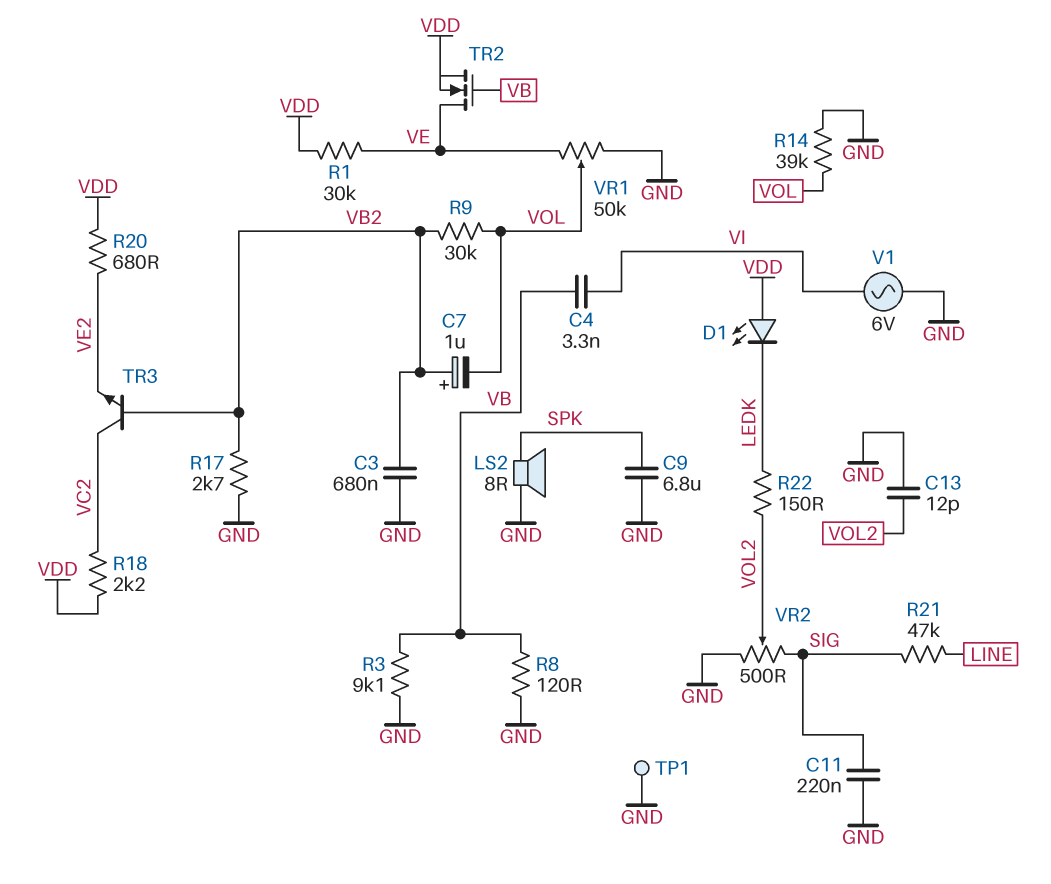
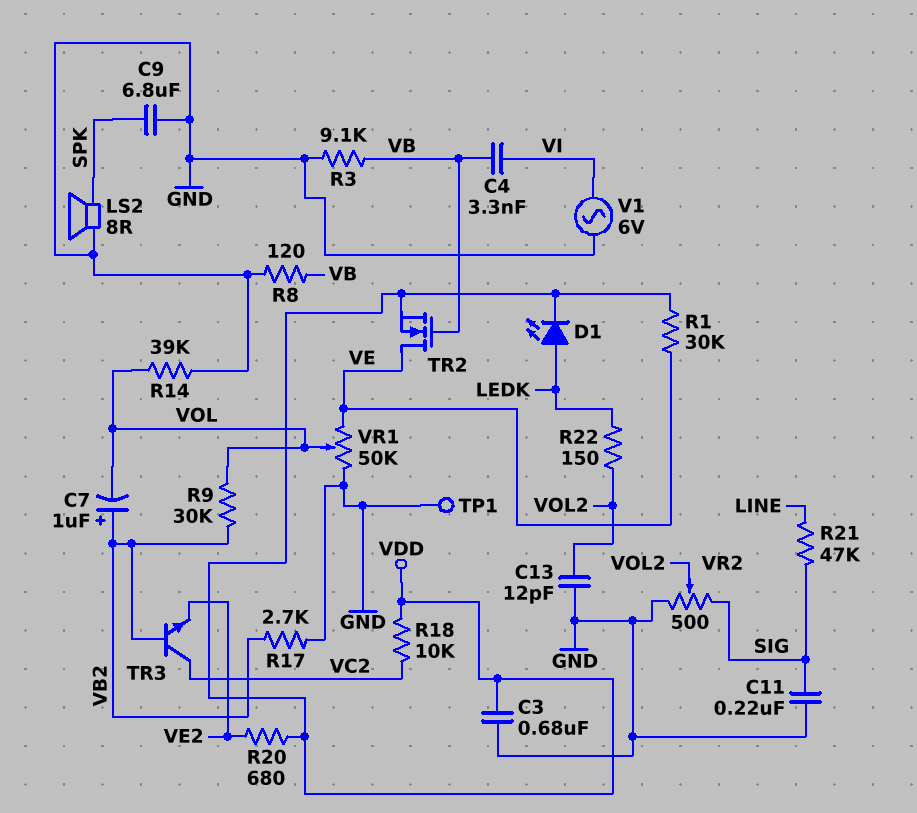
C3: 680nF (GND, VB2) -> 680nF (GND, VDD)
D1: LED (A VDD, K LEDK) -> LED (A LEDK, K VDD)
R18: 2.2k (VC2, VDD) -> 10k (VC2, VDD)

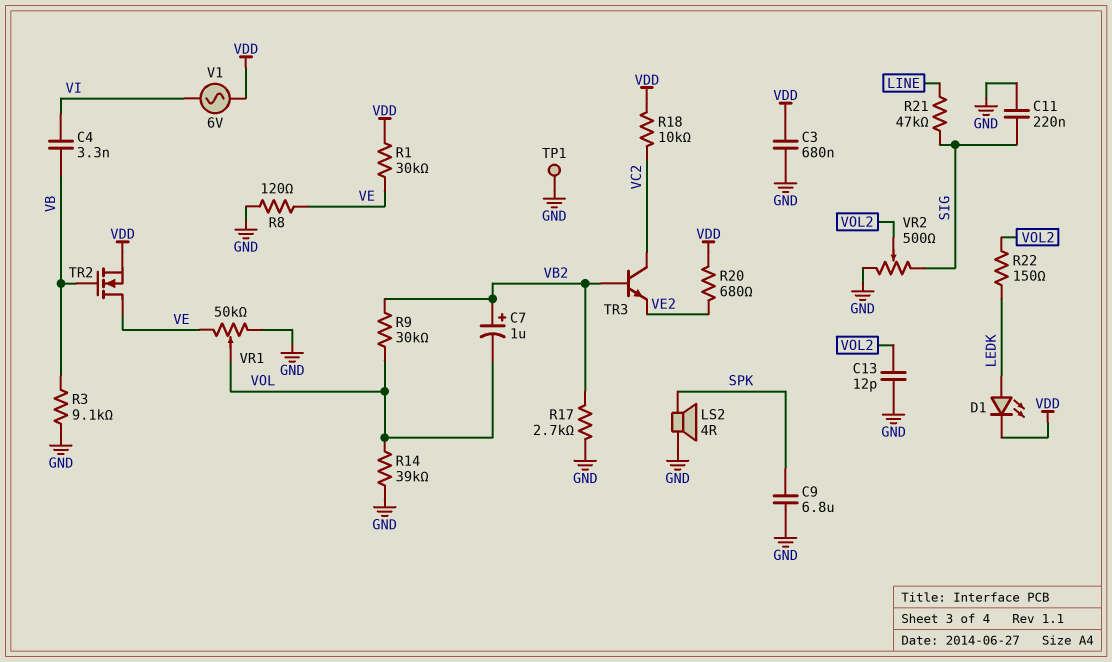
LS2: speaker 8R (GND, SPK) -> speaker 4R (GND, SPK)
R8: 120 (GND, VB) -> 120 (GND, VE)
V1: AC 6V (GND, VI) -> AC 6V (VDD, VI)

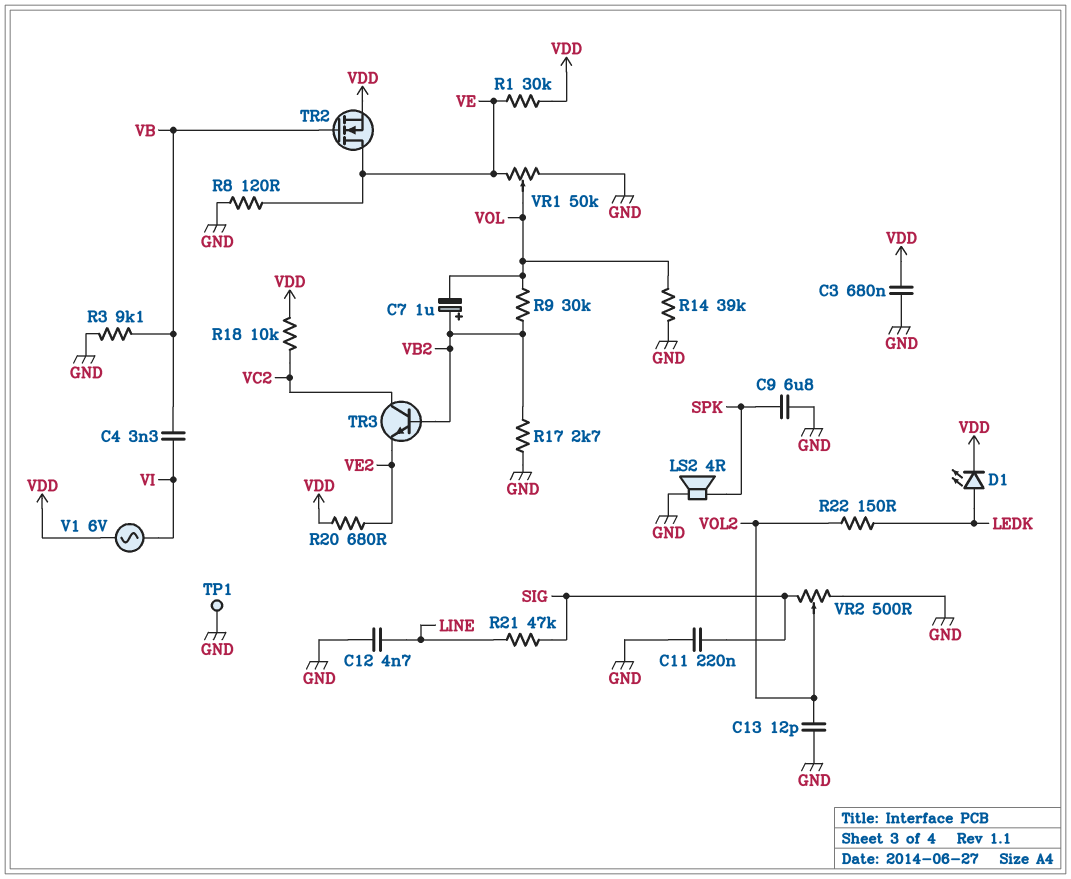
C12: none -> 4.7nF (GND, LINE)

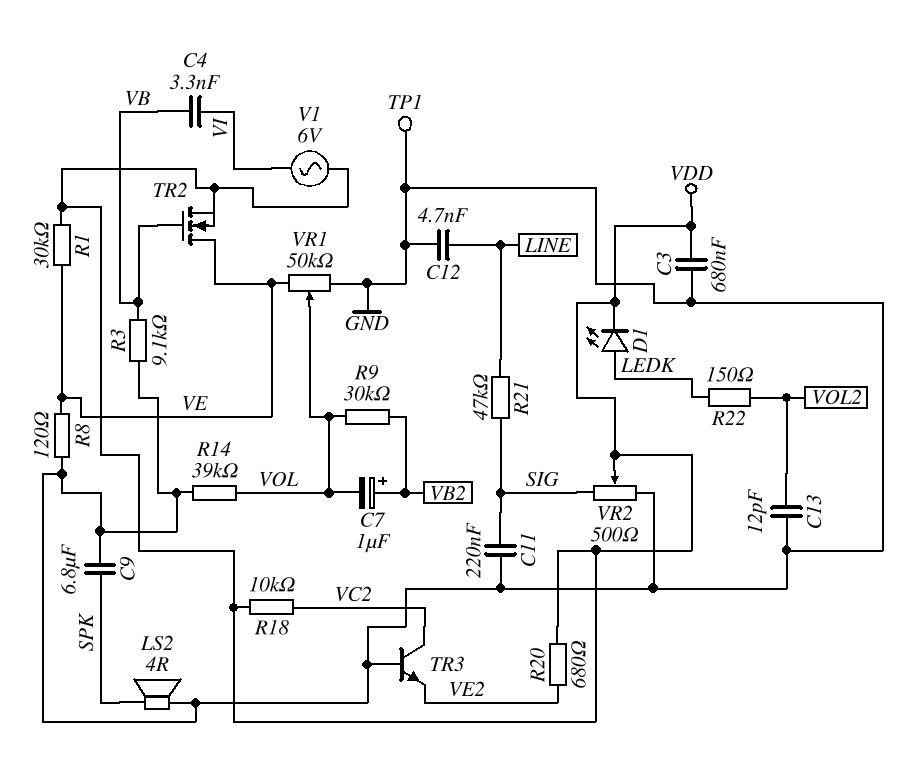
R17: 2.7k (GND, VB2) -> none
TR3: NPN (B VB2, C VC2, E VE2) -> NPN (B GND, C VC2, E VE2)
VR2: 500 (GND, SIG, wiper VOL2) -> 500 (GND, SIG, wiper VDD)

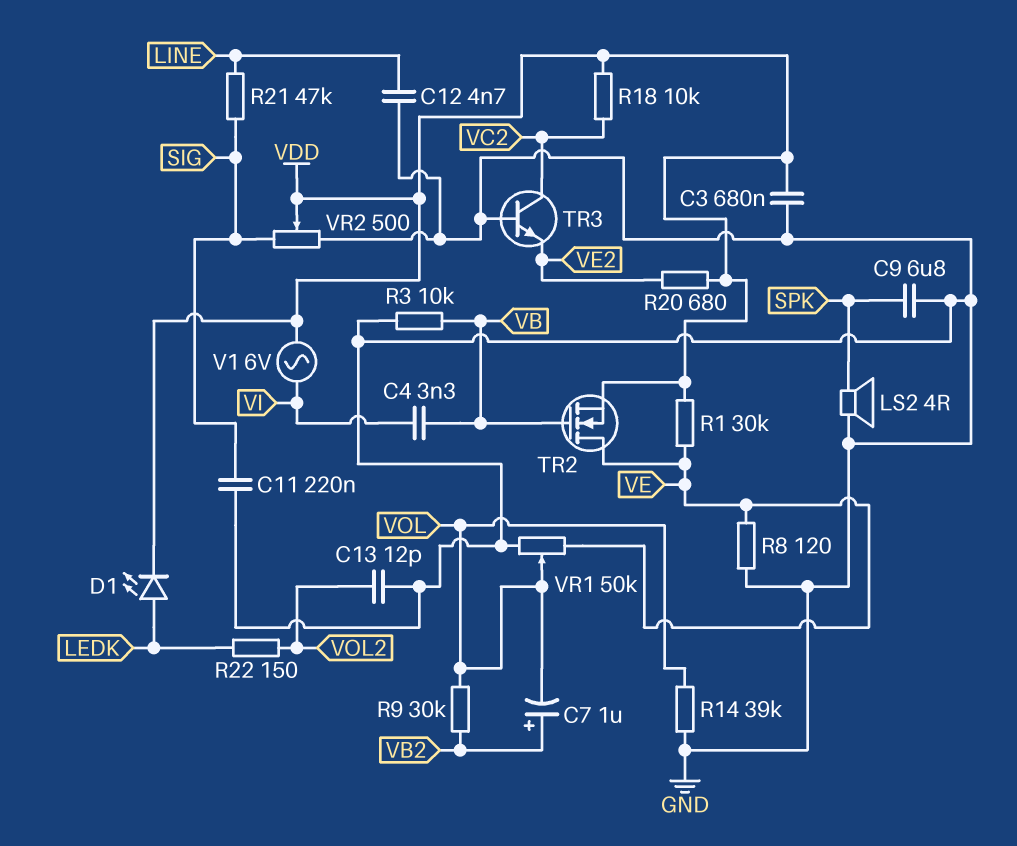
R3: 9.1k (GND, VB) -> 10k (GND, VB)
TP1: test point (GND) -> none

